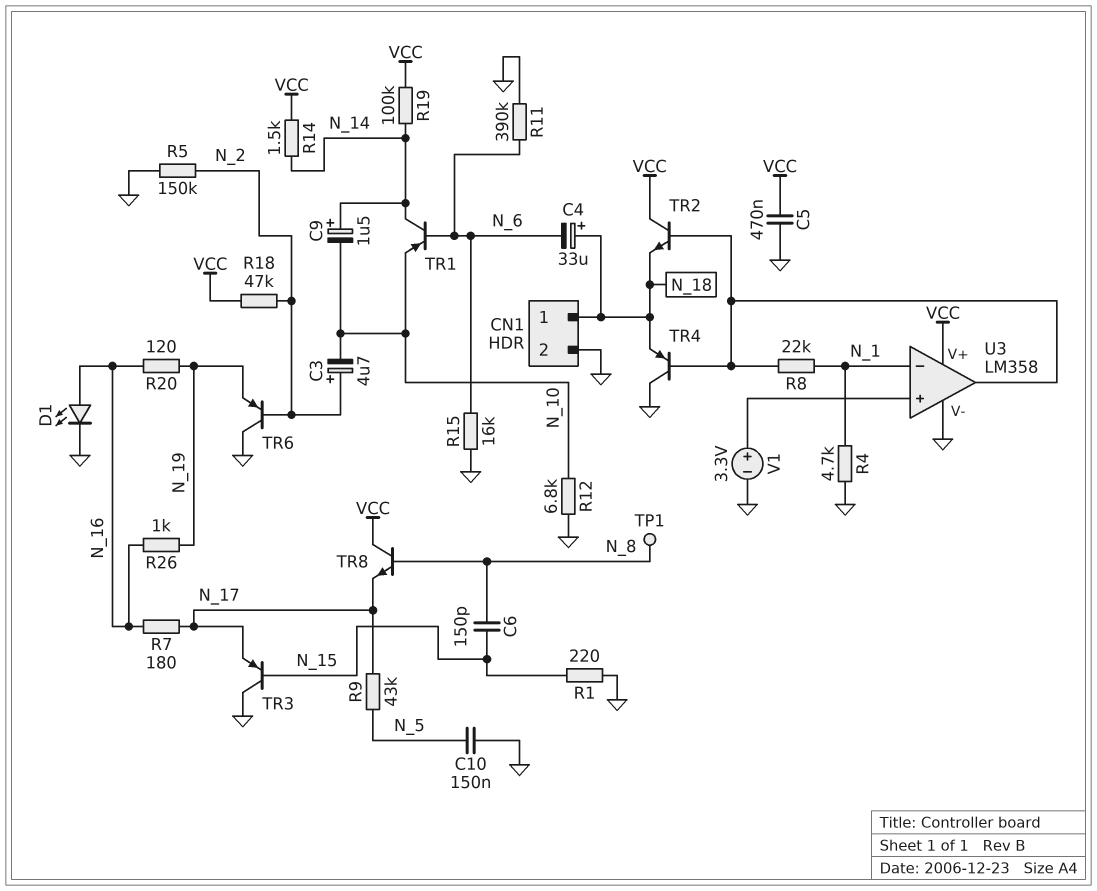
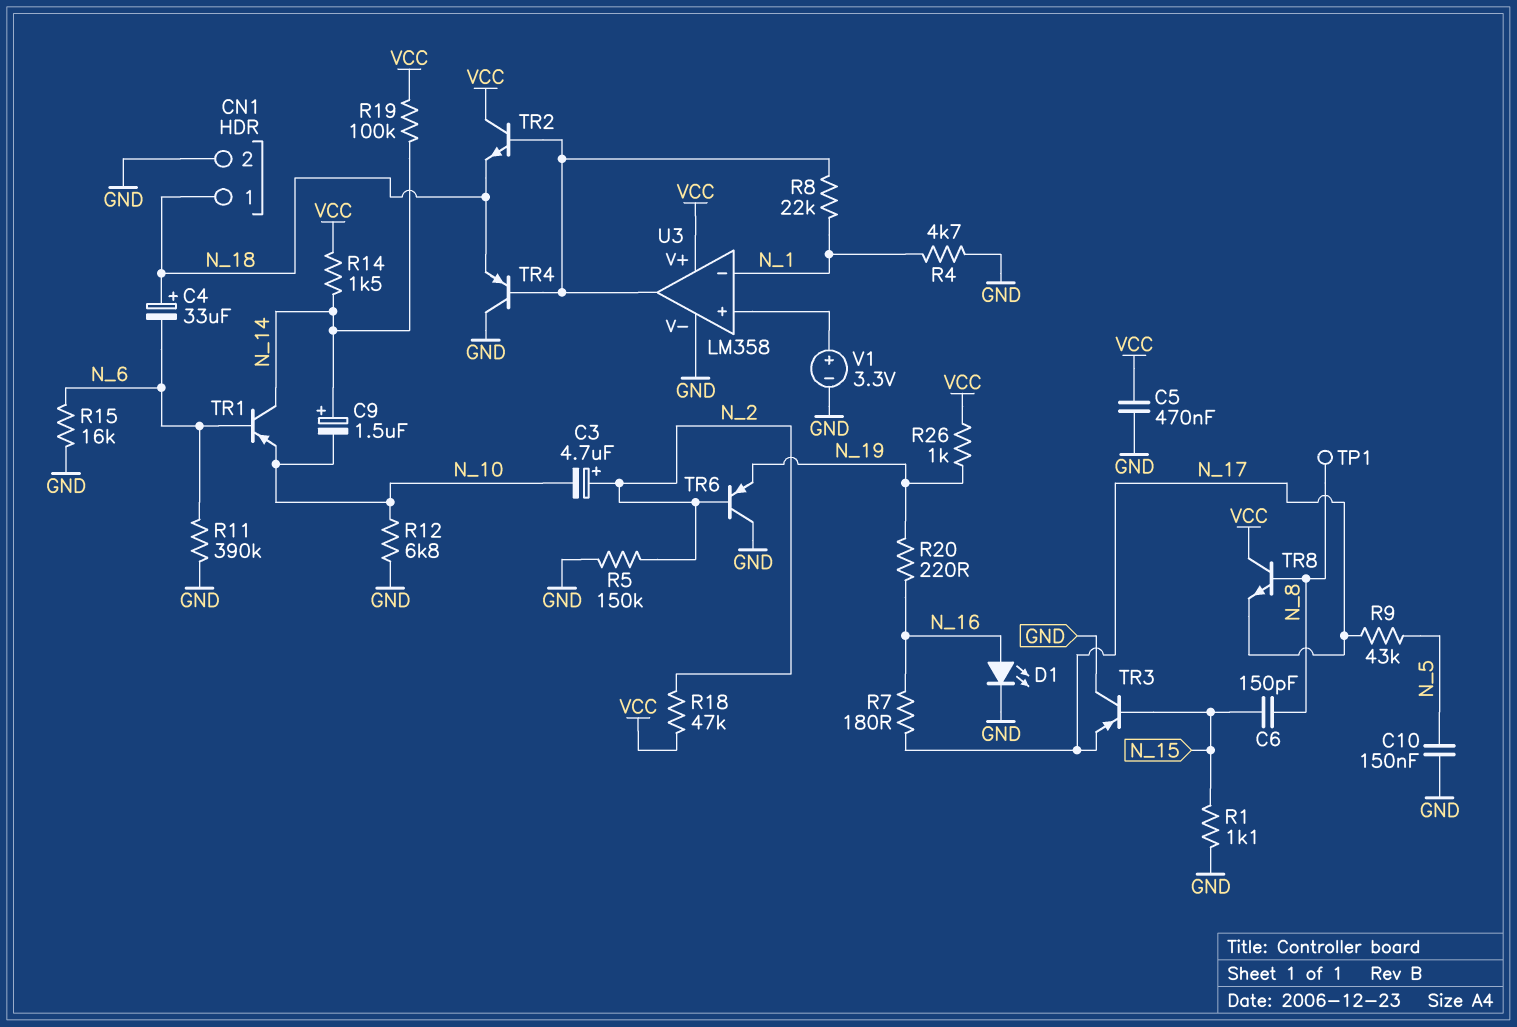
R1: 220 (GND, N_15) -> 1.1k (GND, N_15)
R20: 120 (N_16, N_19) -> 220 (N_16, N_19)
R26: 1k (N_16, N_19) -> 1k (N_19, VCC)

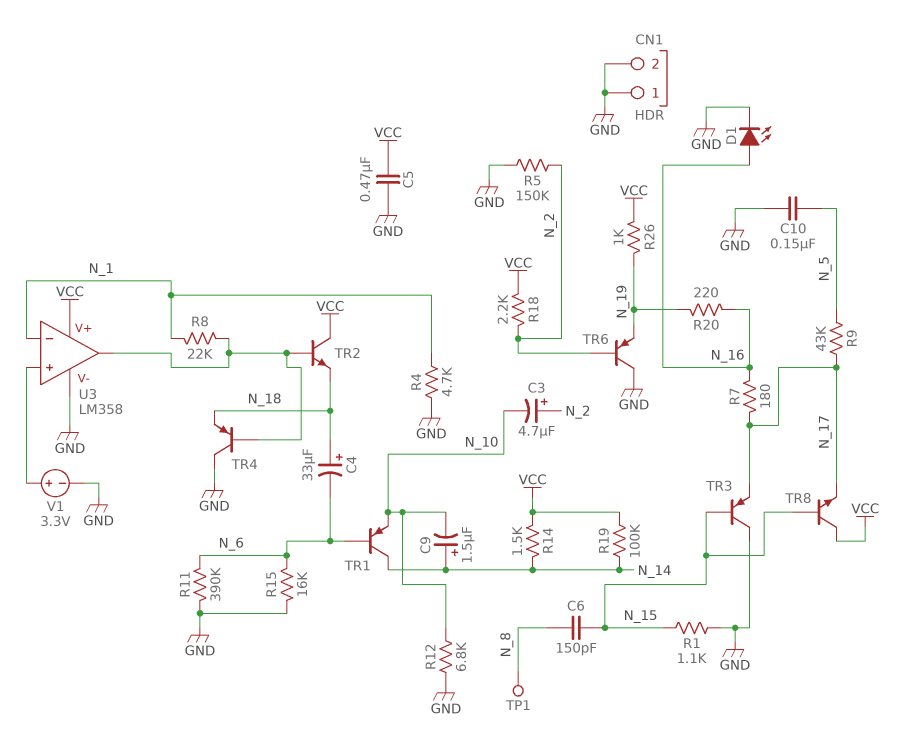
CN1 pin 1: N_18 -> GND
R18: 47k (N_2, VCC) -> 2.2k (N_2, VCC)
TR8: NPN (B N_8, C VCC, E N_17) -> NPN (B N_15, C VCC, E N_17)

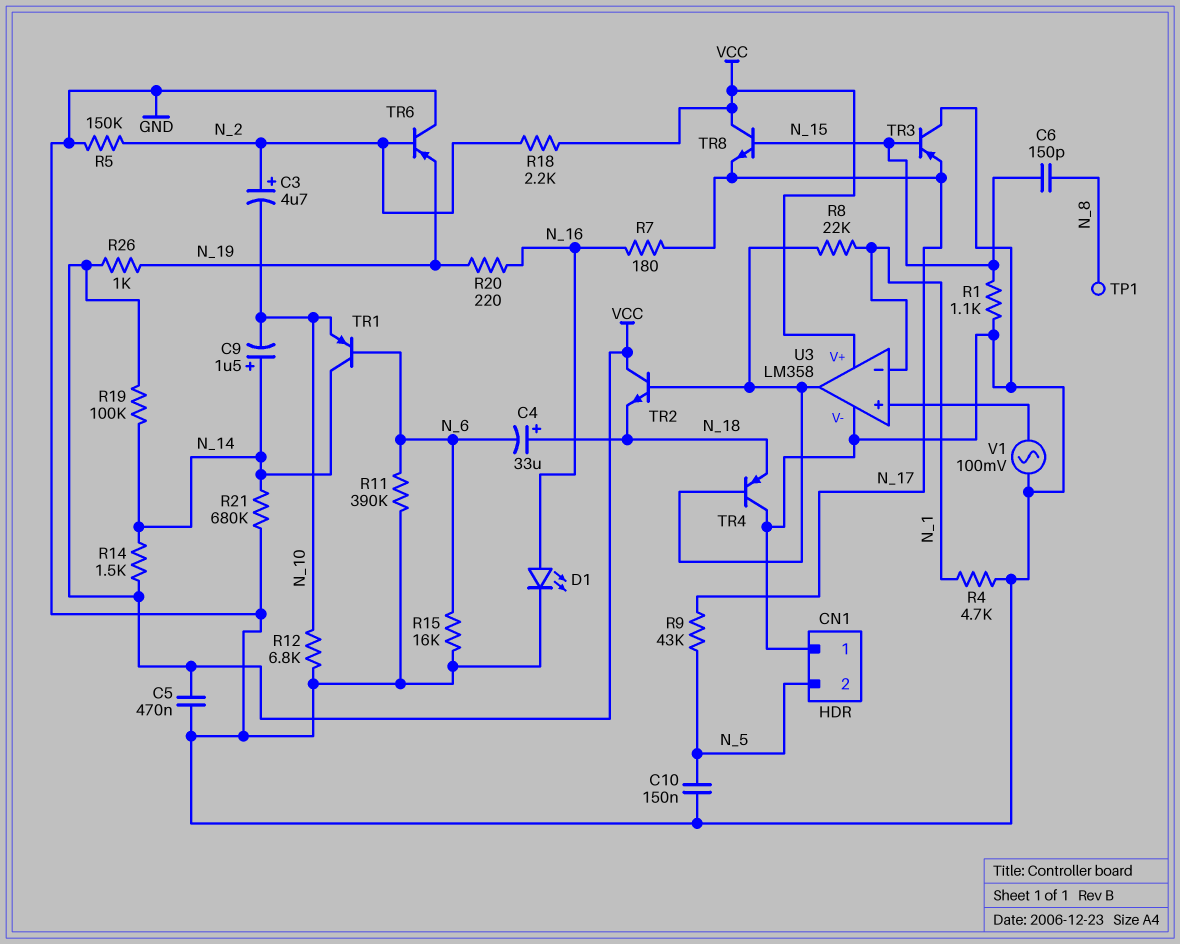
CN1 pin 2: GND -> N_5
R21: none -> 680k (GND, N_14)
V1: 3.3V (plus U3/in+, minus GND) -> AC 100mV (GND, U3/in+)

